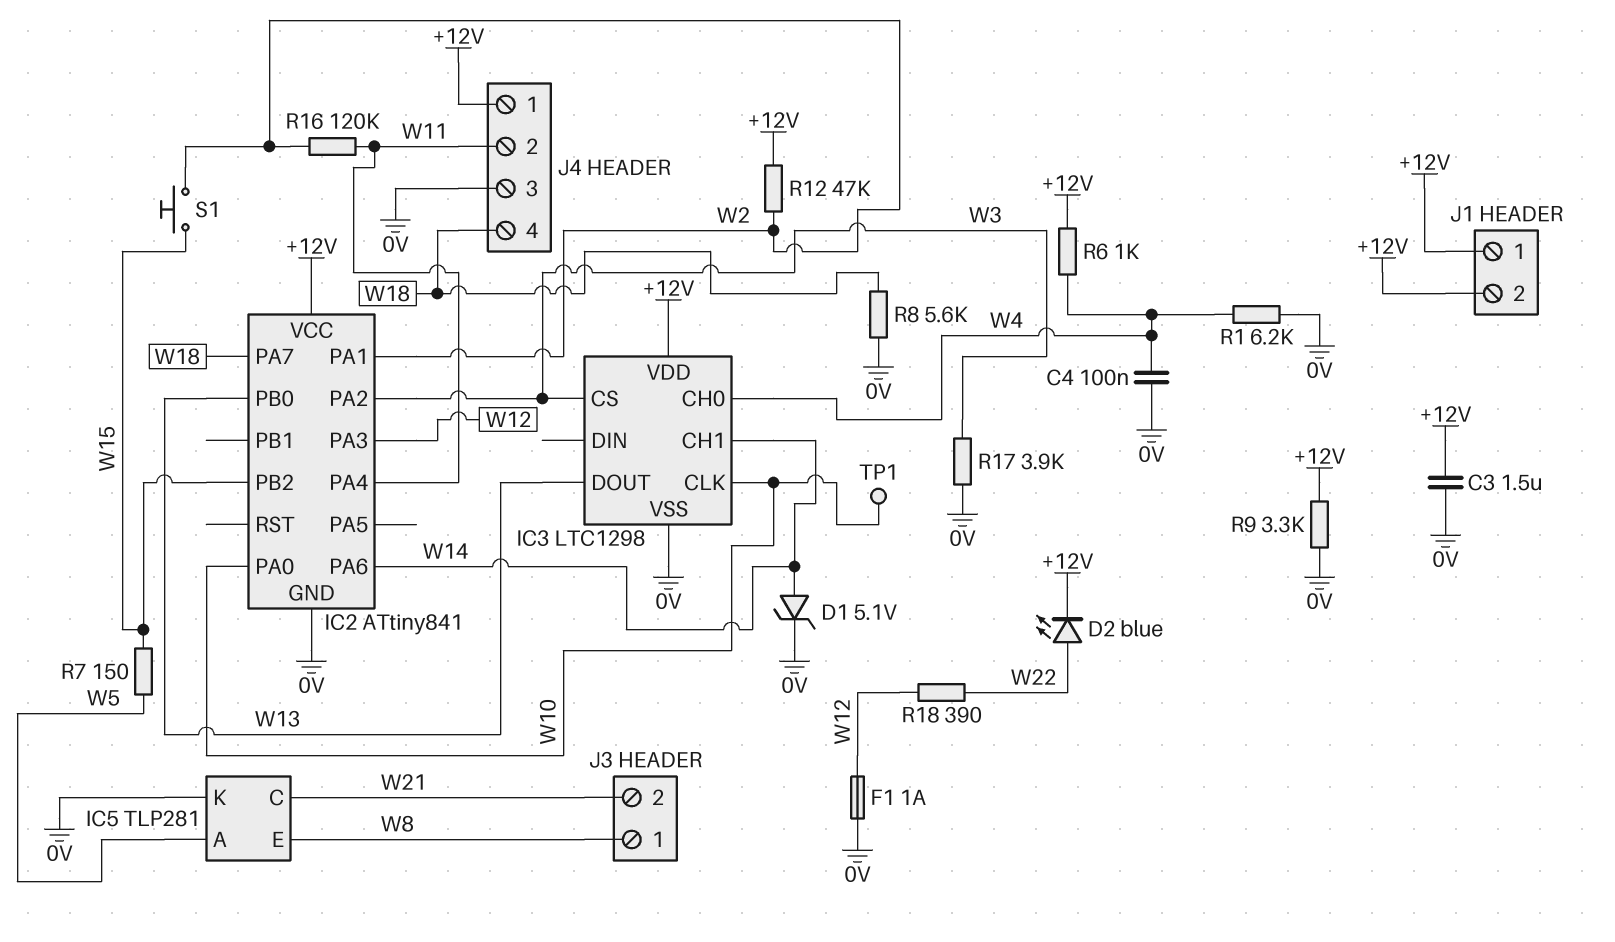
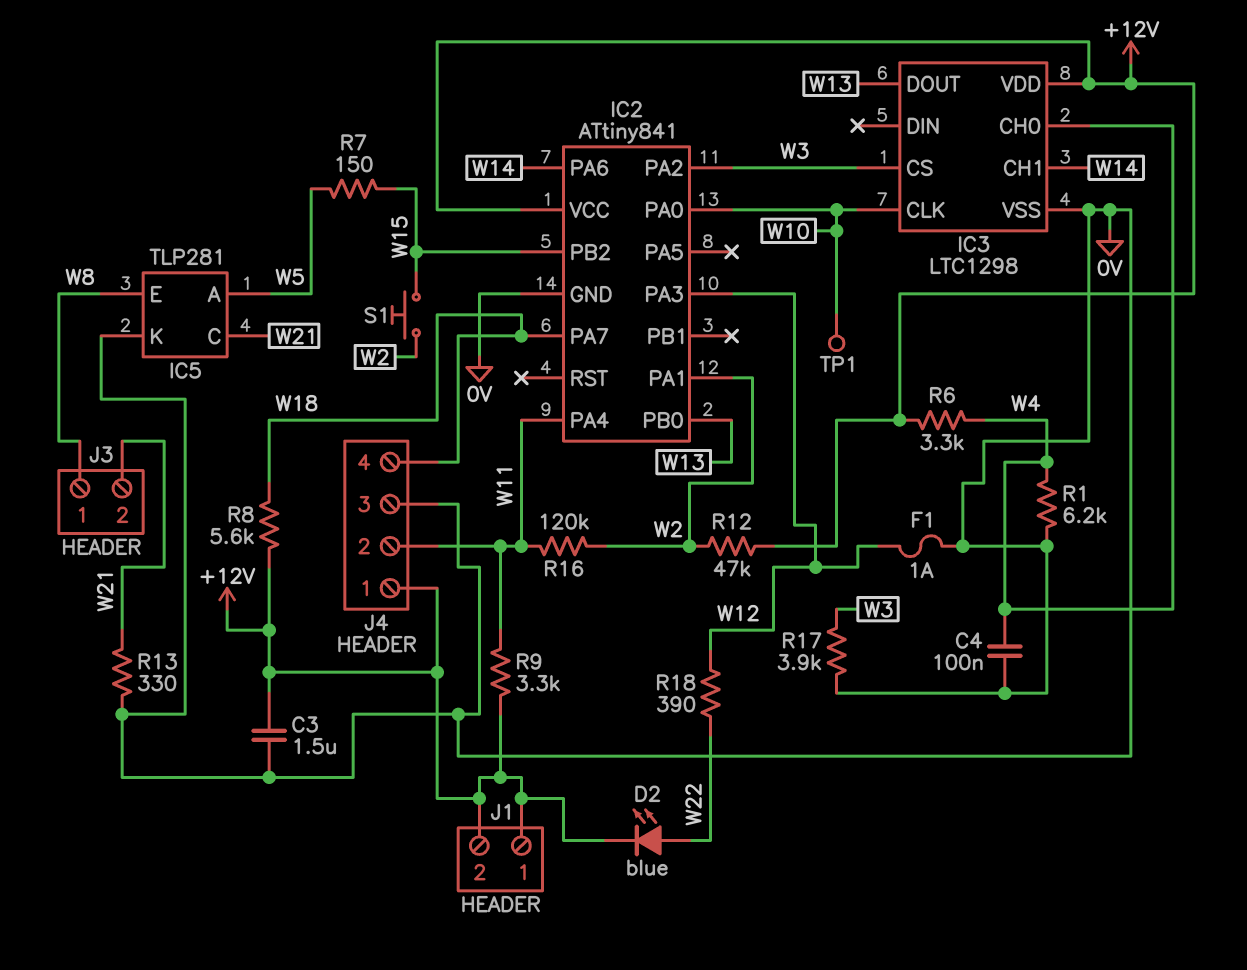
D1: zener 5.1V (A W14, K 0V) -> none
R6: 1k (+12V, W4) -> 3.3k (+12V, W4)
R8: 5.6k (0V, W18) -> 5.6k (+12V, W18)
R9: 3.3k (+12V, 0V) -> 3.3k (+12V, W11)
R13: none -> 330 (0V, W21)

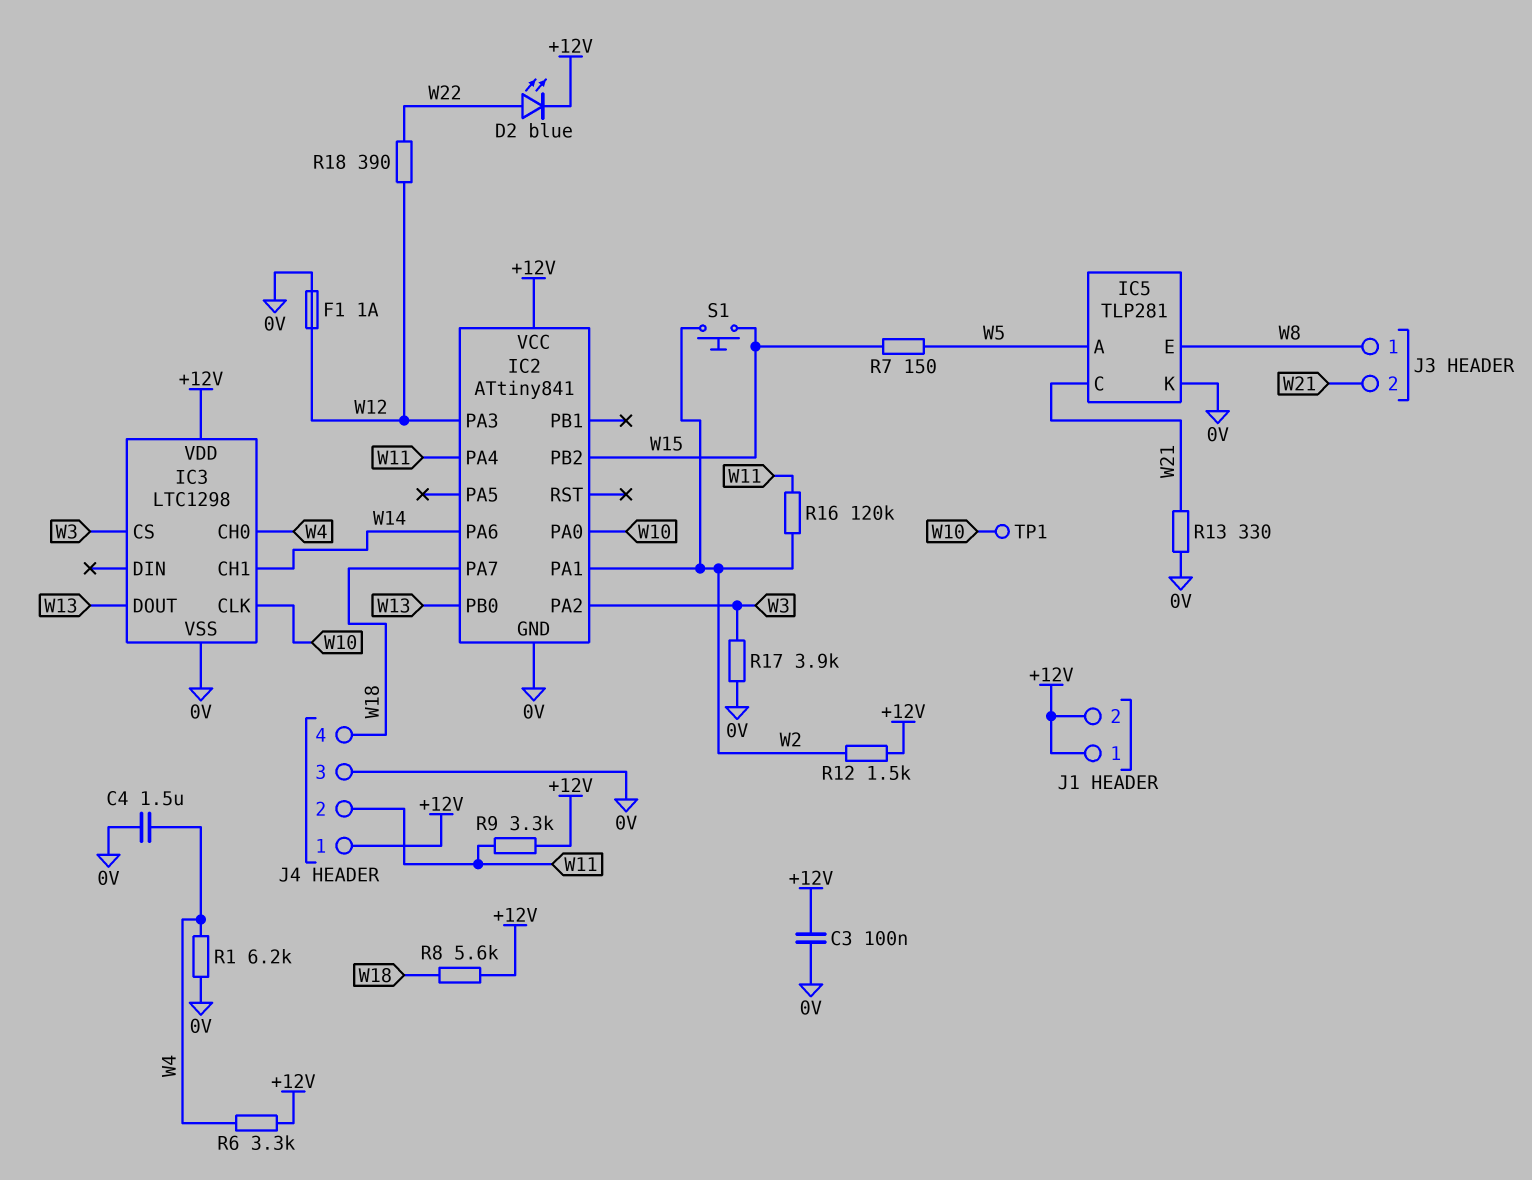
C3: 1.5uF (+12V, 0V) -> 100nF (+12V, 0V)
C4: 100nF (0V, W4) -> 1.5uF (0V, W4)
R12: 47k (+12V, W2) -> 1.5k (+12V, W2)

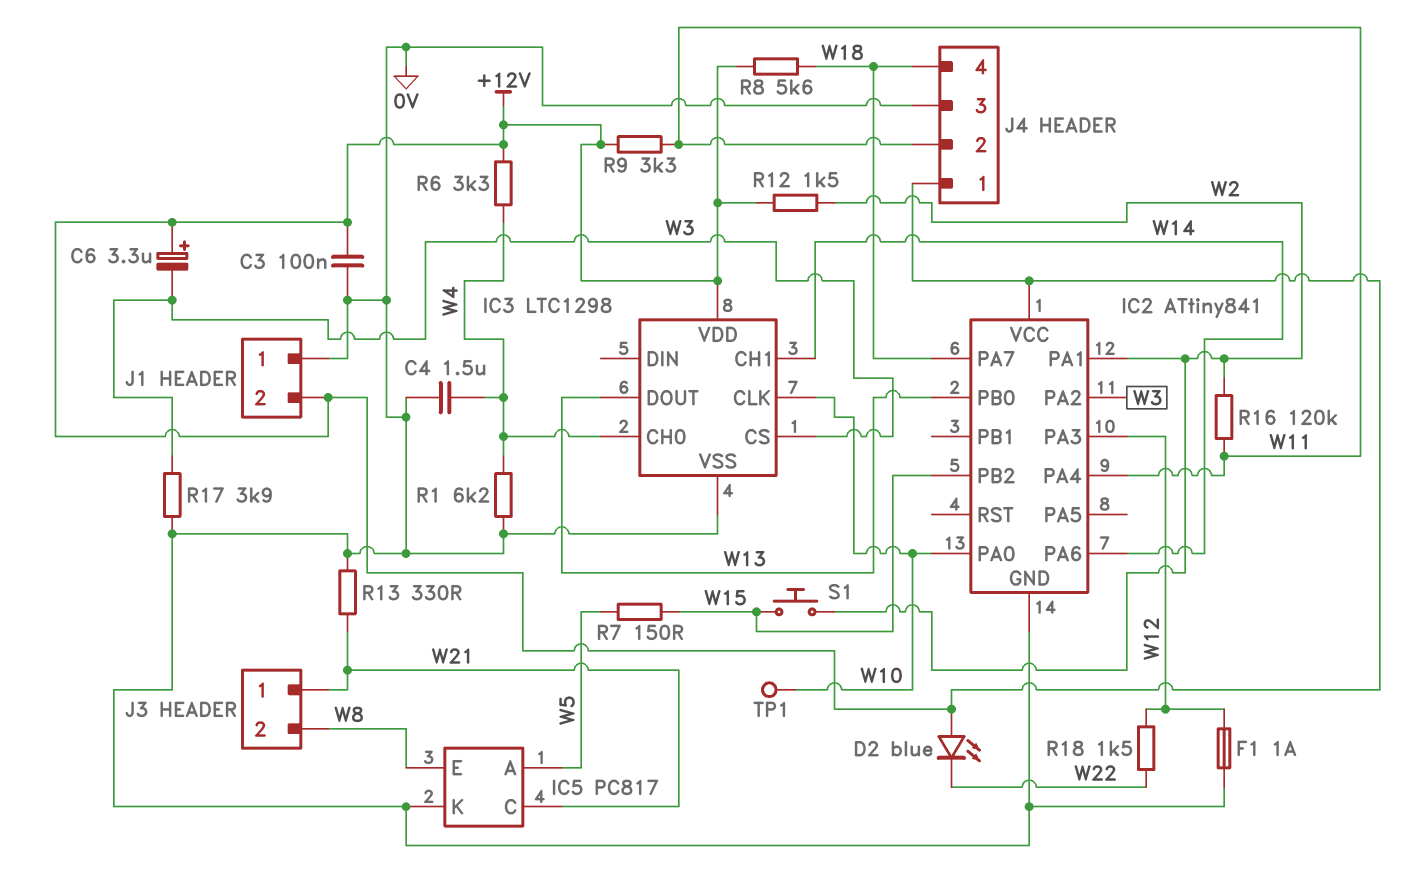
C6: none -> 3.3uF (plus +12V, minus W3)
D2: LED blue (A W22, K +12V) -> LED blue (A +12V, K W22)
IC5: TLP281 -> PC817
J1 pin 1: +12V -> 0V
J3 pin 1: W8 -> W21
J3 pin 2: W21 -> W8
R18: 390 (W12, W22) -> 1.5k (W12, W22)

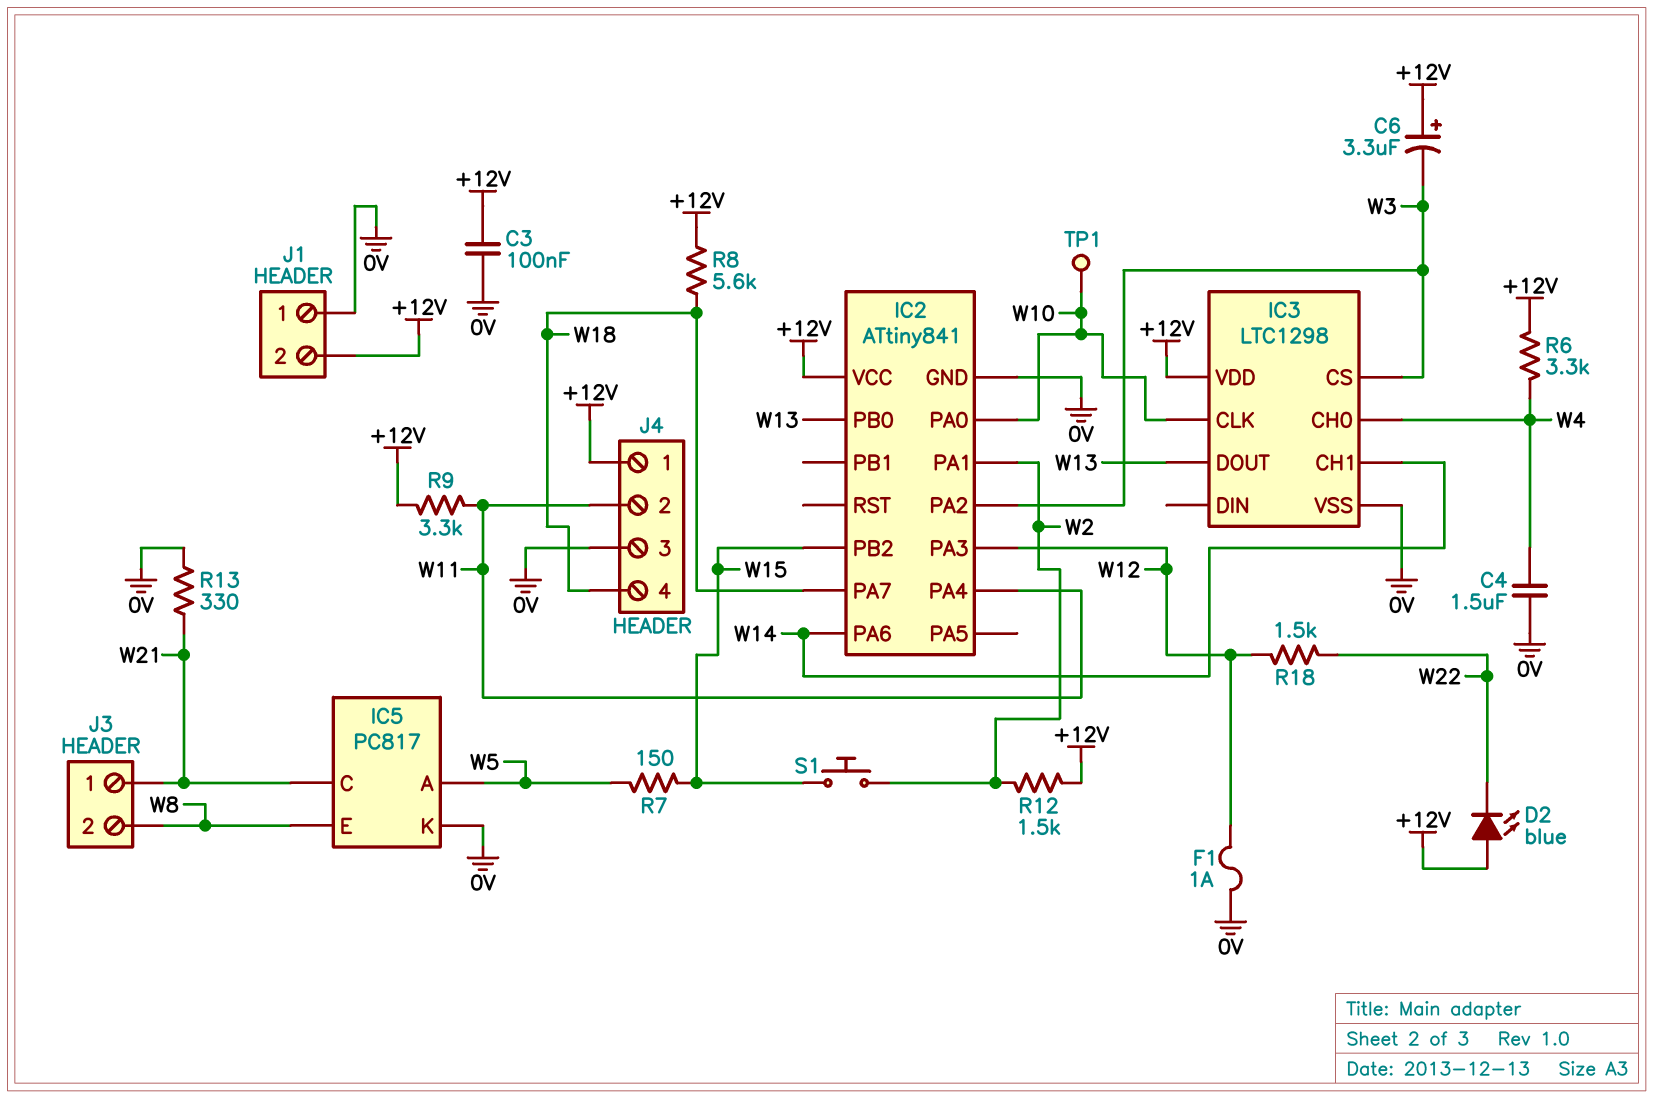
R1: 6.2k (0V, W4) -> none
R16: 120k (W2, W11) -> none
R17: 3.9k (0V, W3) -> none

